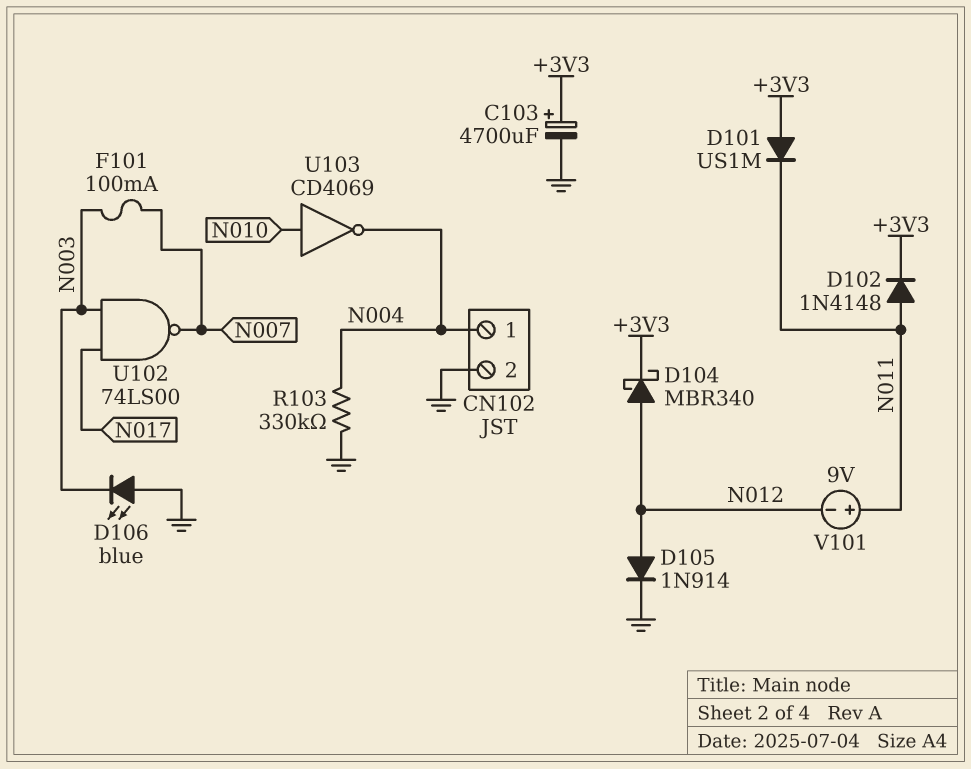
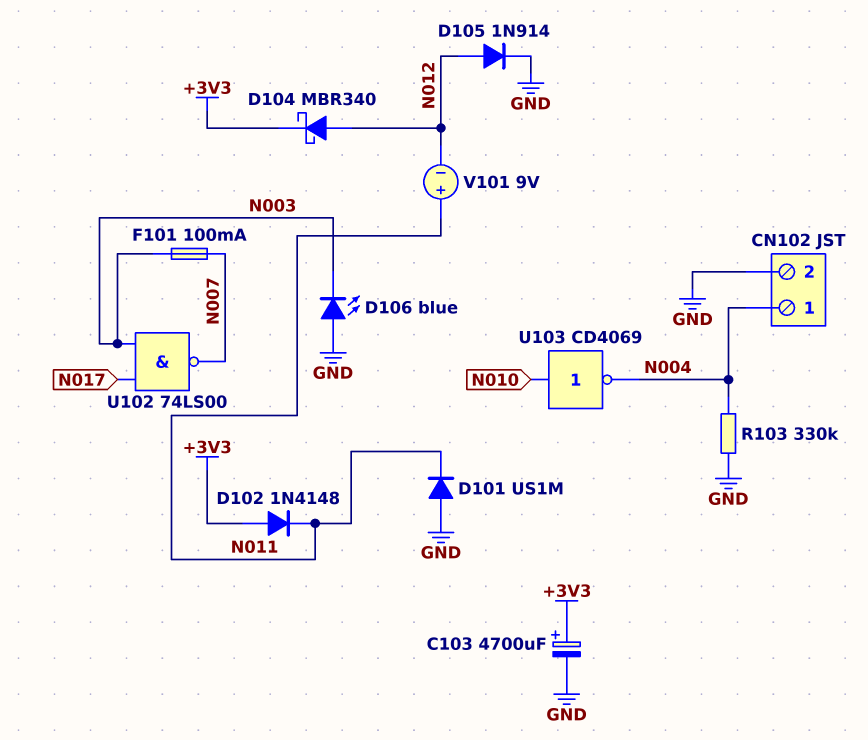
D101: diode US1M (A +3V3, K N011) -> diode US1M (A GND, K N011)
D102: diode 1N4148 (A N011, K +3V3) -> diode 1N4148 (A +3V3, K N011)

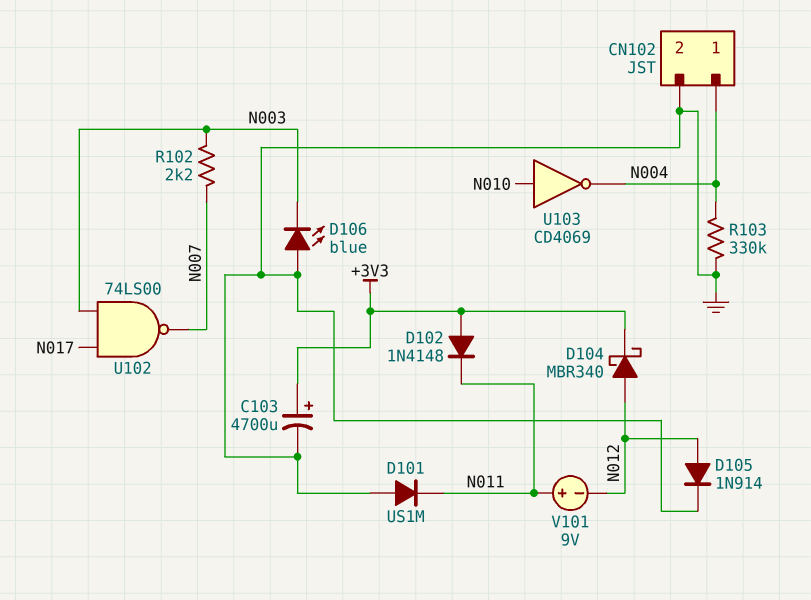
F101: 100mA (N003, N007) -> none
R102: none -> 2.2k (N003, N007)

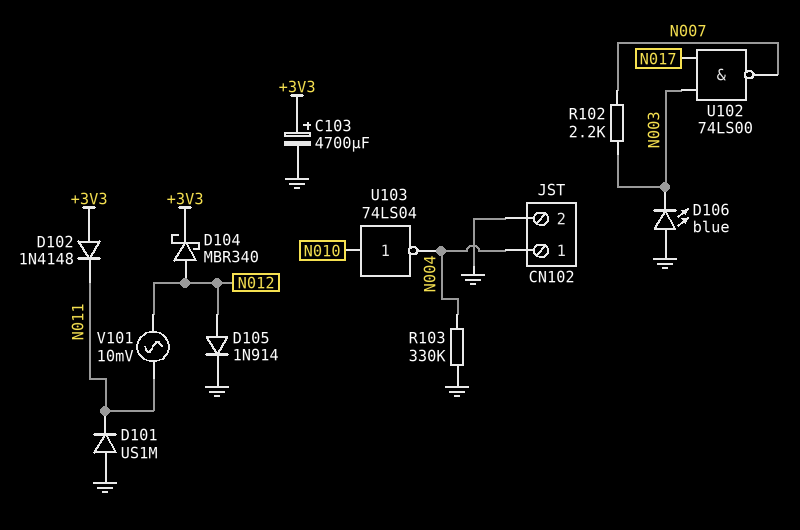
U103: NOT CD4069 (in N010, out N004) -> NOT 74LS04 (in N010, out N004)
V101: 9V (plus N011, minus N012) -> AC 10mV (N011, N012)

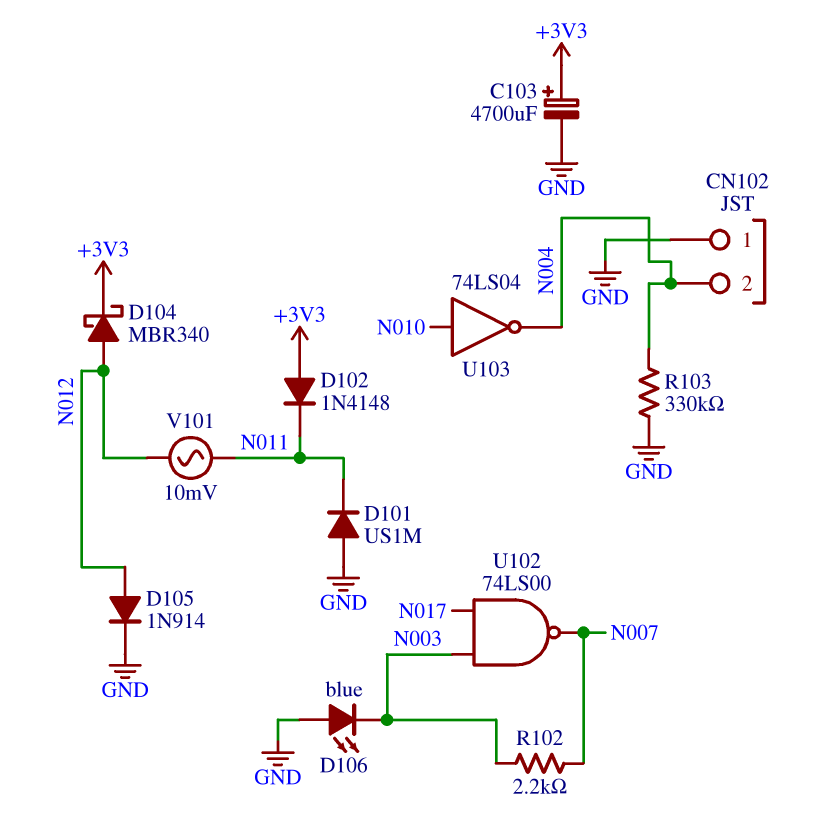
CN102 pin 1: N004 -> GND
CN102 pin 2: GND -> N004

